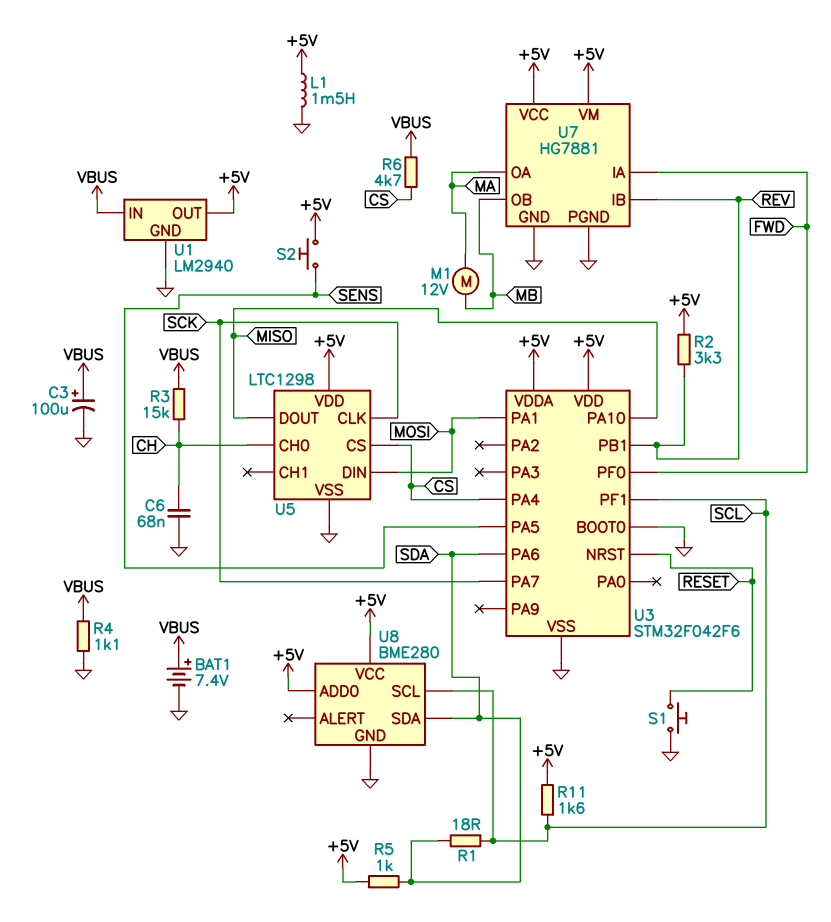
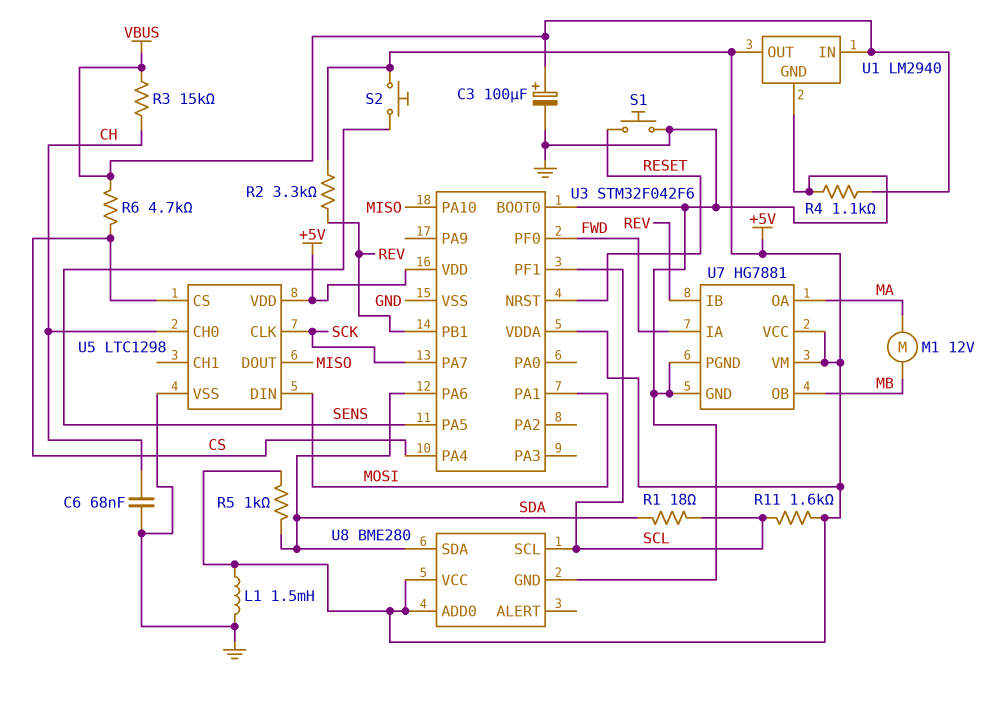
BAT1: 7.4V (plus VBUS, minus GND) -> none

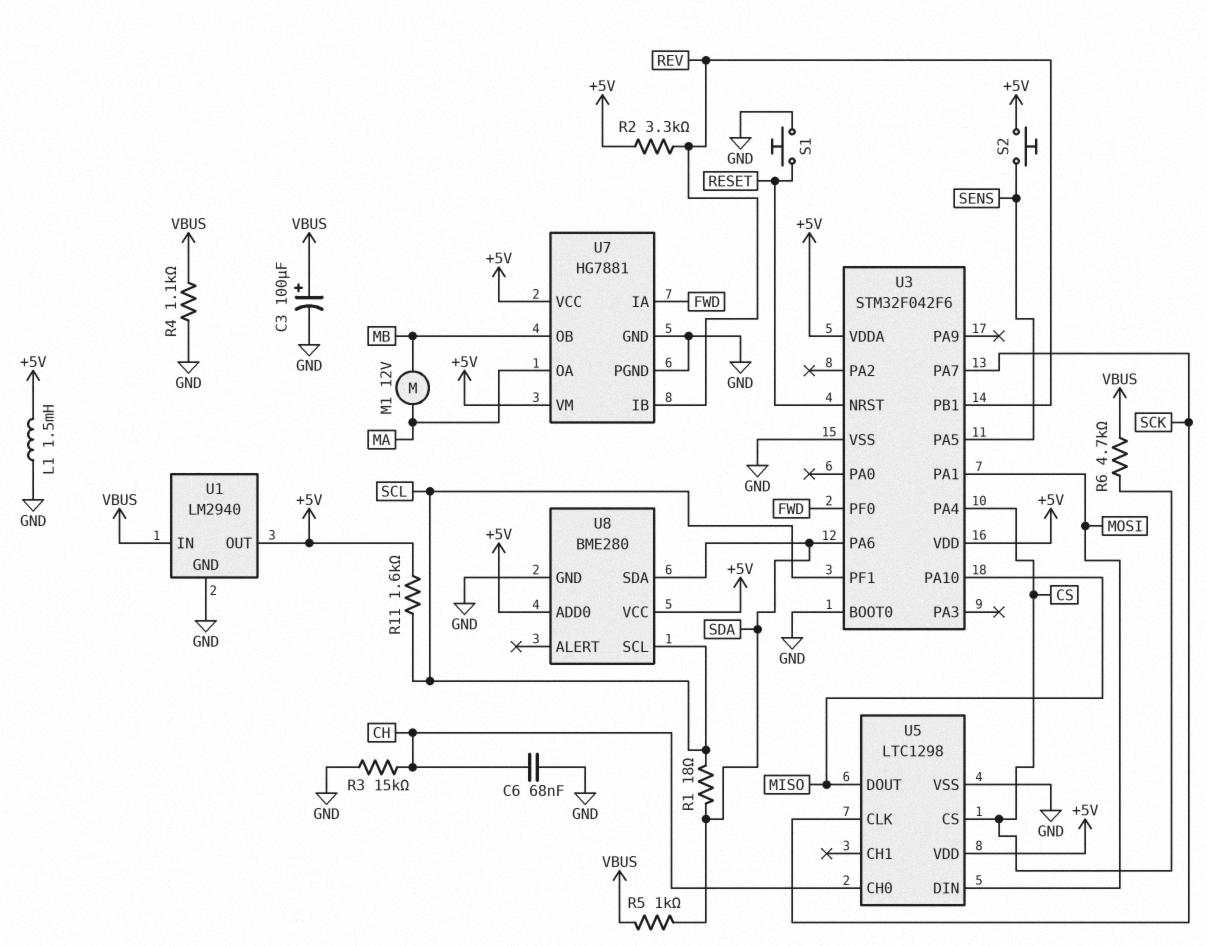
R3: 15k (CH, VBUS) -> 15k (CH, GND)
R5: 1k (+5V, SDA) -> 1k (SDA, VBUS)

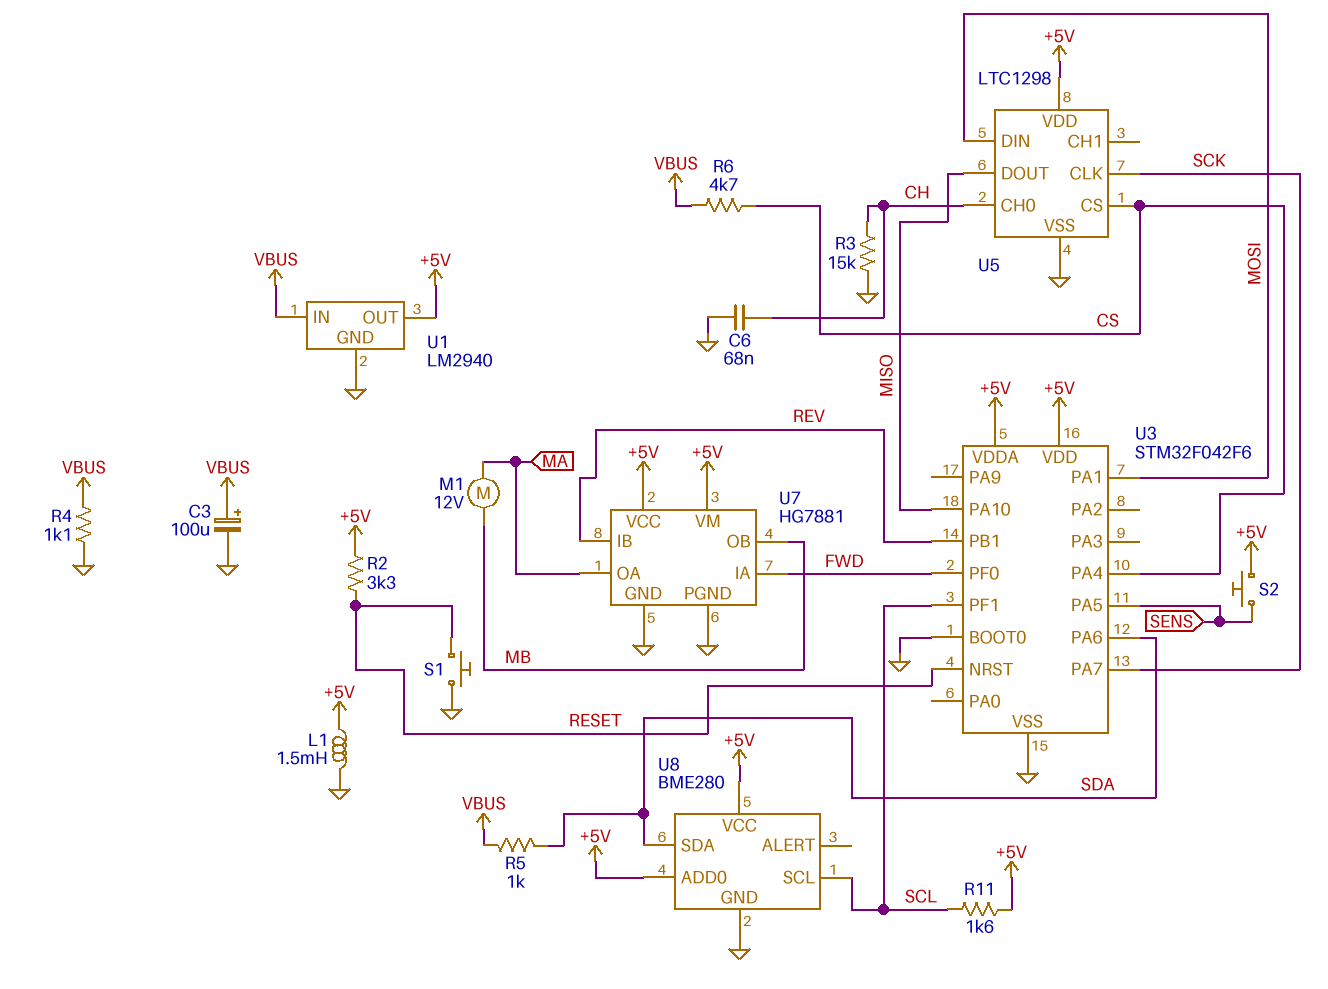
R1: 18 (SCL, SDA) -> none
R2: 3.3k (+5V, REV) -> 3.3k (+5V, RESET)

